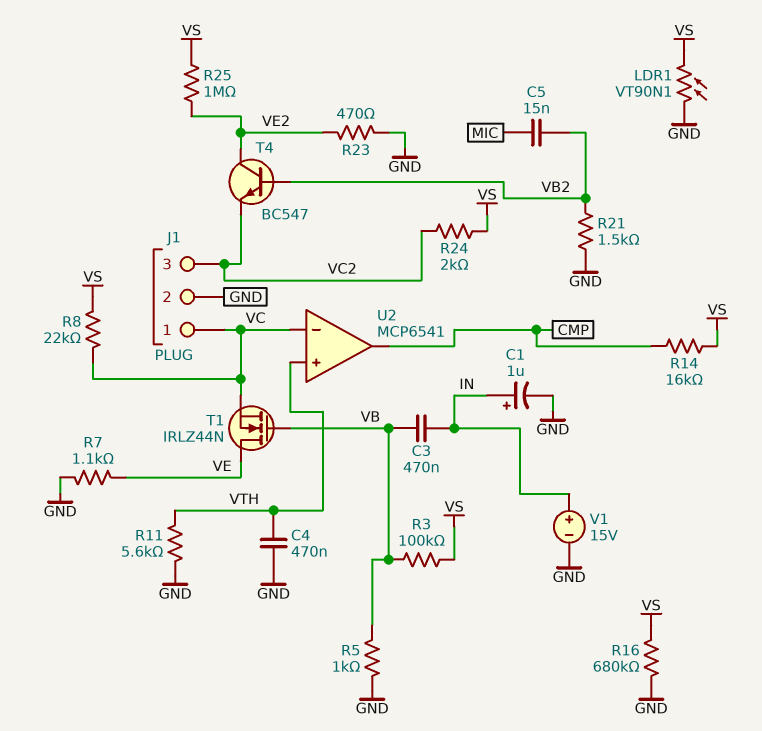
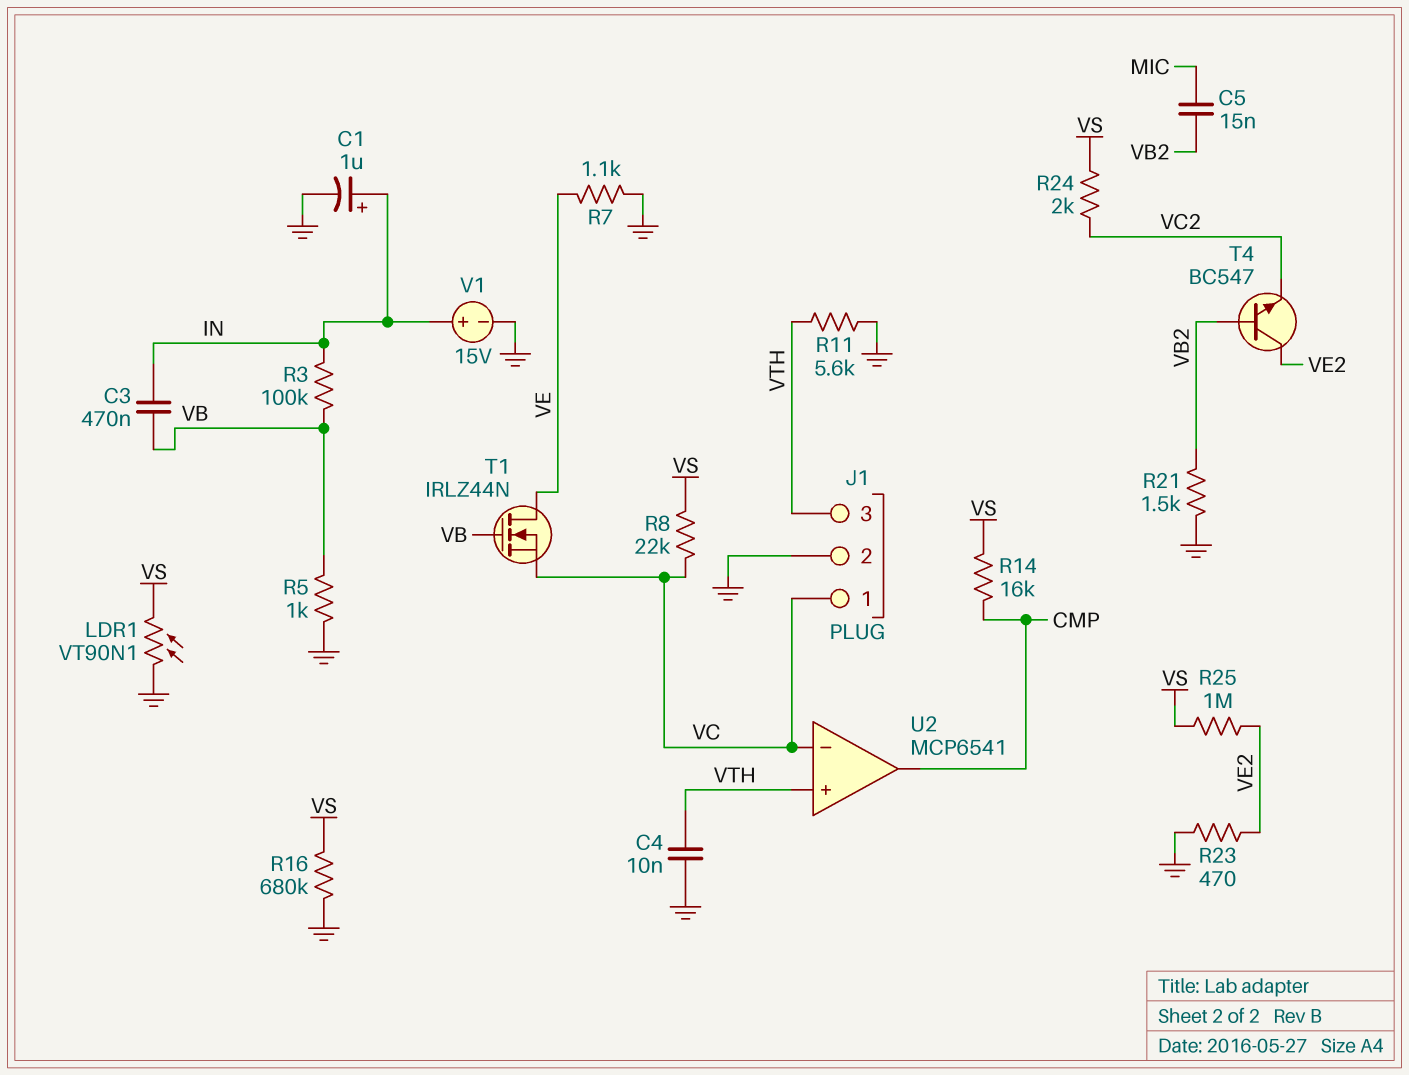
C4: 470nF (GND, VTH) -> 10nF (GND, VTH)
J1 pin 3: VC2 -> VTH
R3: 100k (VB, VS) -> 100k (IN, VB)

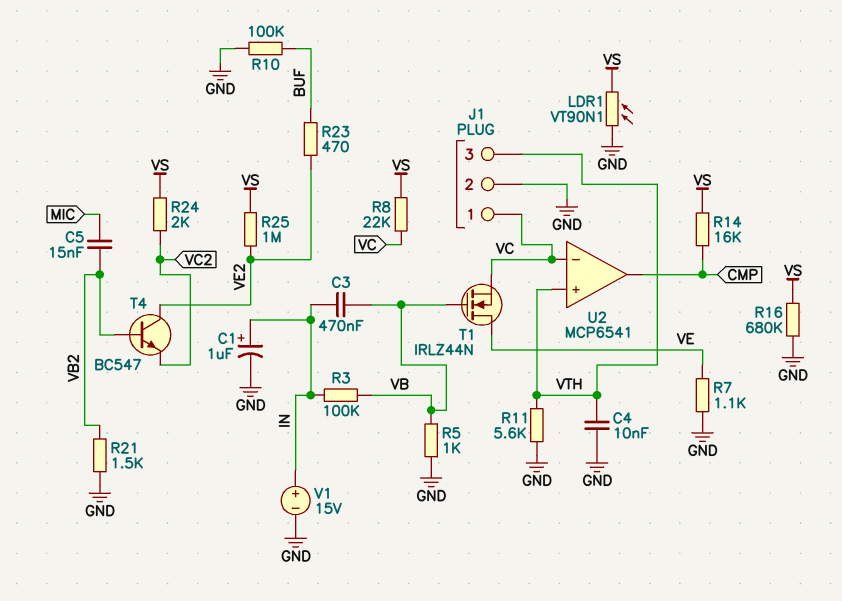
R10: none -> 100k (BUF, GND)
R23: 470 (GND, VE2) -> 470 (BUF, VE2)

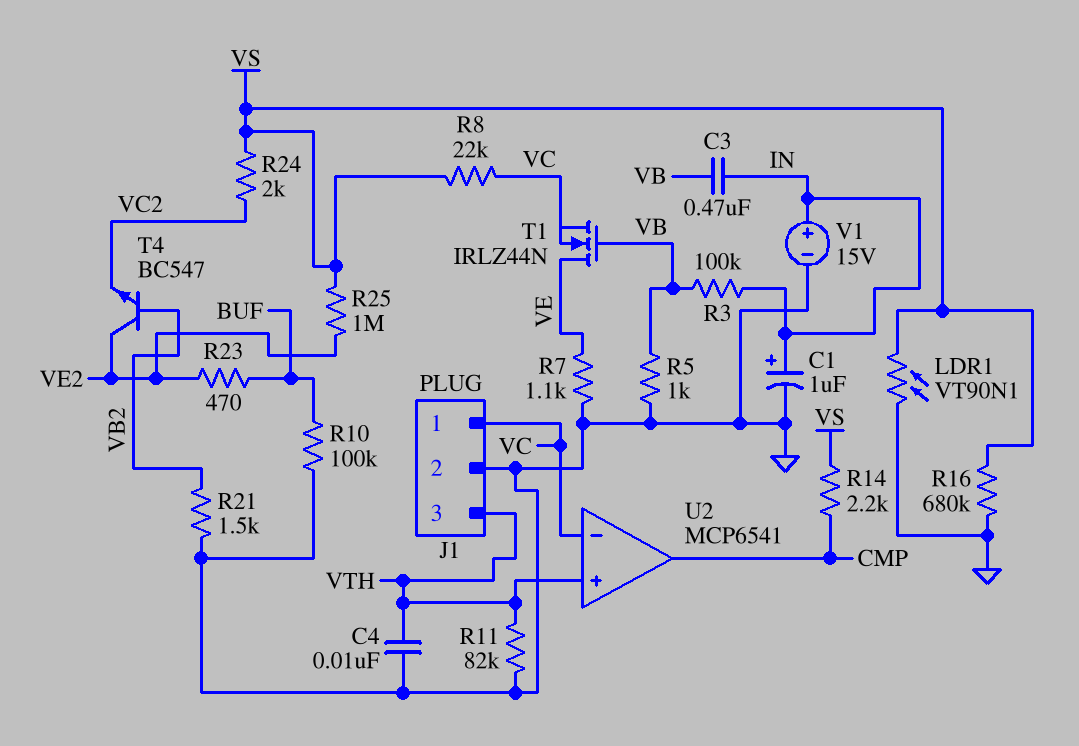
C5: 15nF (MIC, VB2) -> none
R11: 5.6k (GND, VTH) -> 82k (GND, VTH)
R14: 16k (CMP, VS) -> 2.2k (CMP, VS)

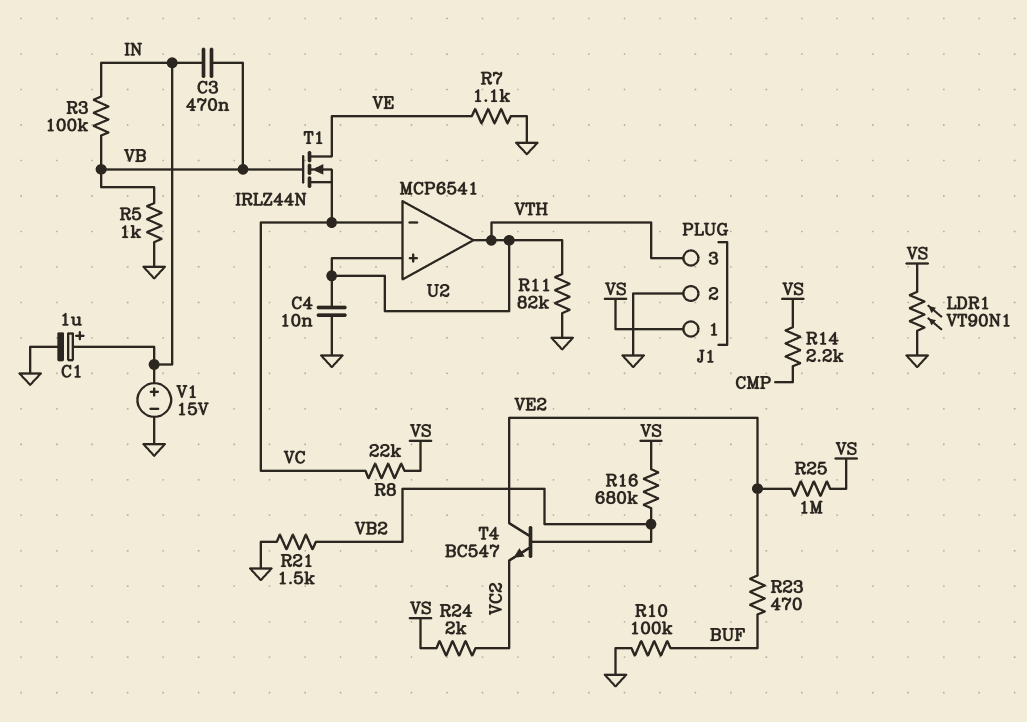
J1 pin 1: VC -> VS
R16: 680k (GND, VS) -> 680k (VB2, VS)
U2 pin out: CMP -> VTH

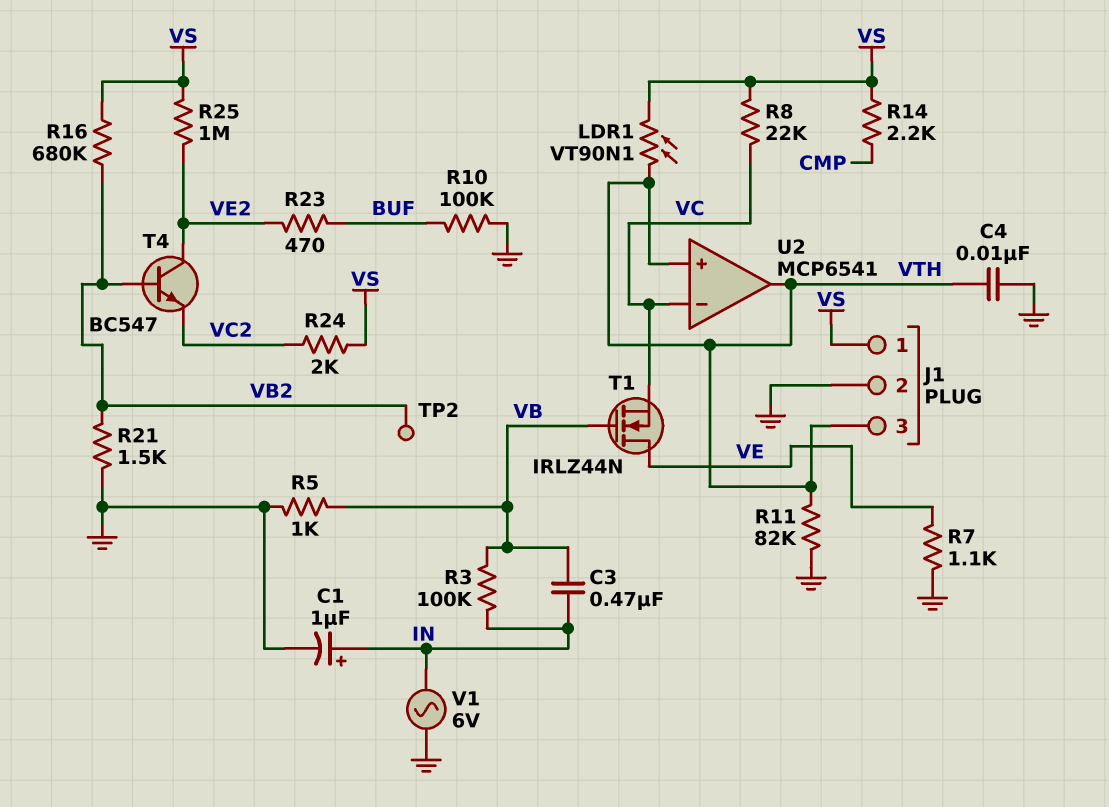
LDR1: VT90N1 (GND, VS) -> VT90N1 (VS, VTH)
TP2: none -> test point (VB2)
V1: 15V (plus IN, minus GND) -> AC 6V (GND, IN)

